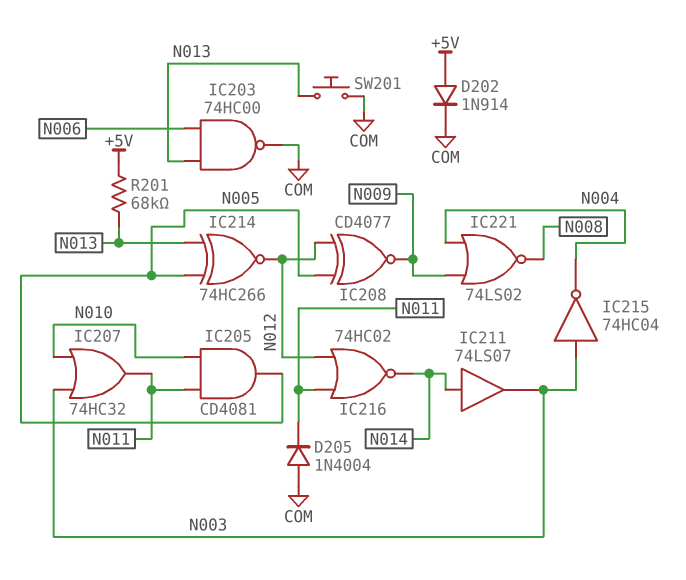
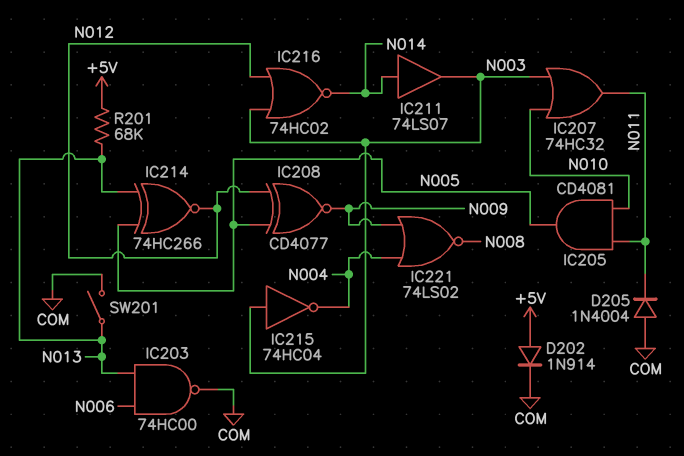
IC216: NOR 74HC02 (in N011, in N012, out N014) -> NOR 74HC02 (in N003, in N012, out N014)
SW201: button (COM, N013) -> switch (COM, N013)

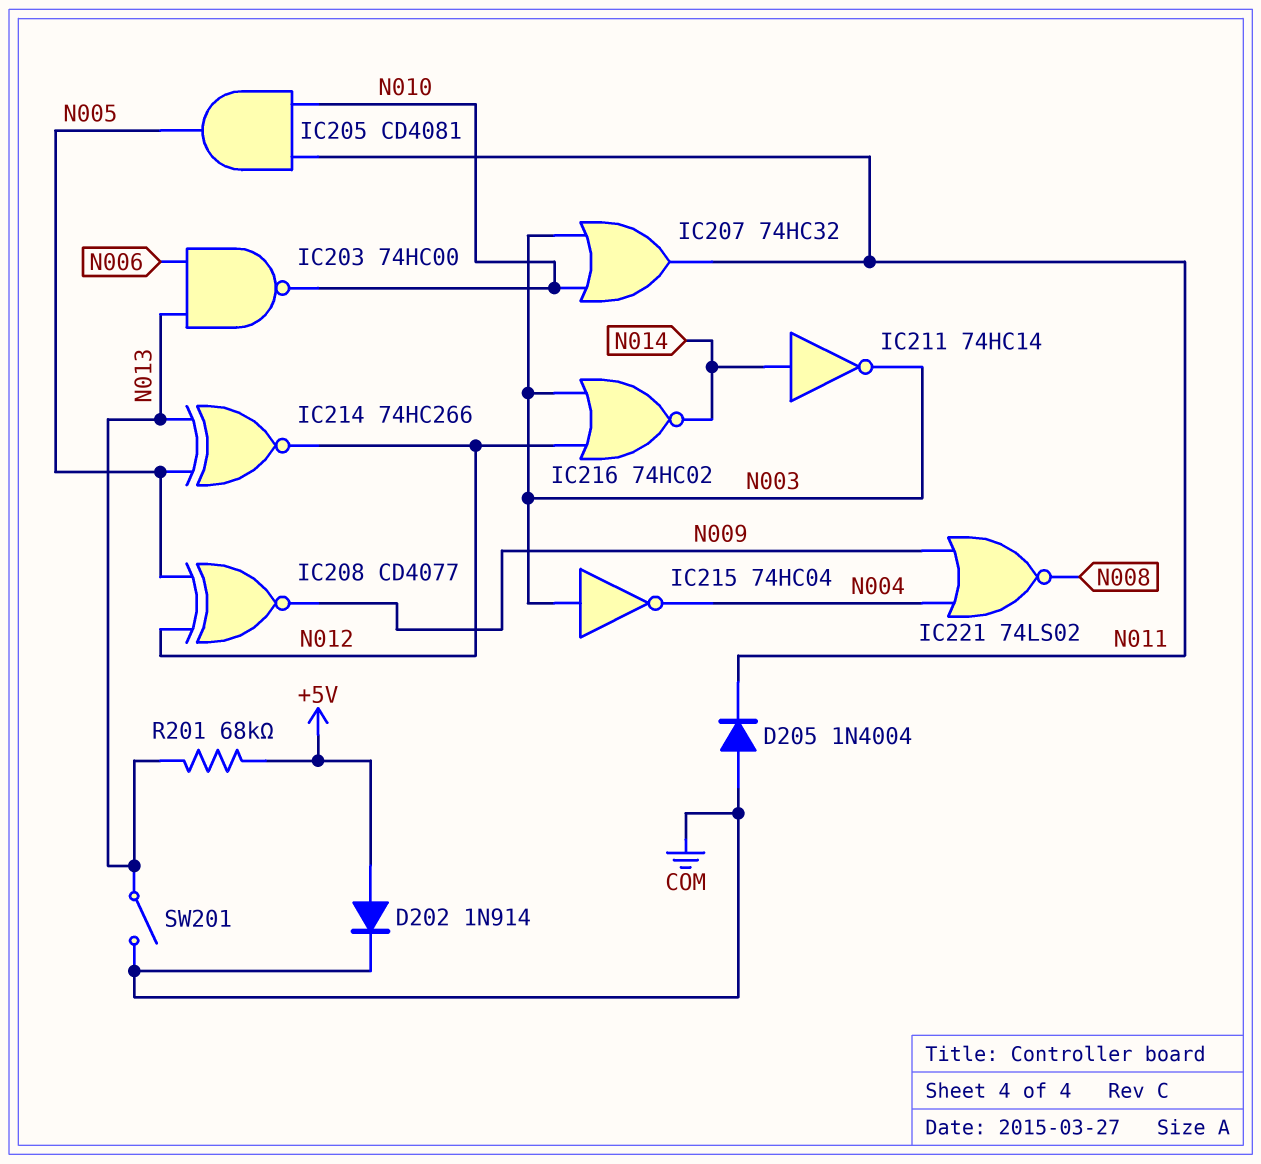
IC203: NAND 74HC00 (in N006, in N013, out COM) -> NAND 74HC00 (in N006, in N013, out N010)
IC211: buffer 74LS07 (in N014, out N003) -> NOT 74HC14 (in N014, out N003)

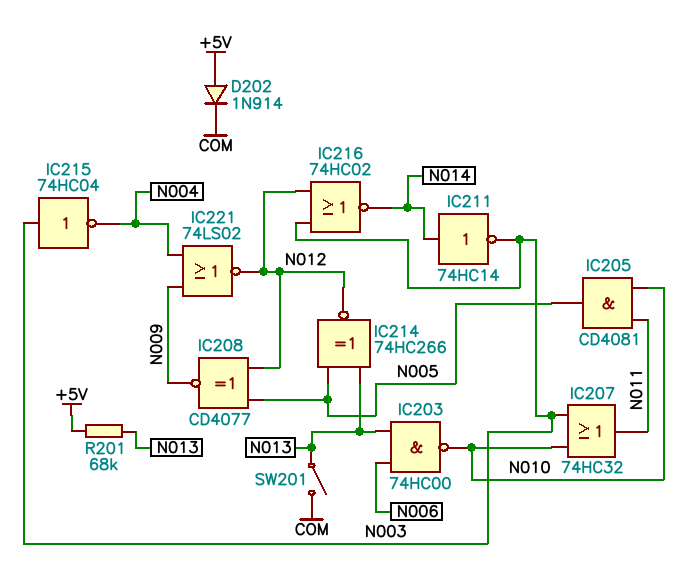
D205: diode 1N4004 (A COM, K N011) -> none
IC221: NOR 74LS02 (in N004, in N009, out N008) -> NOR 74LS02 (in N004, in N009, out N012)

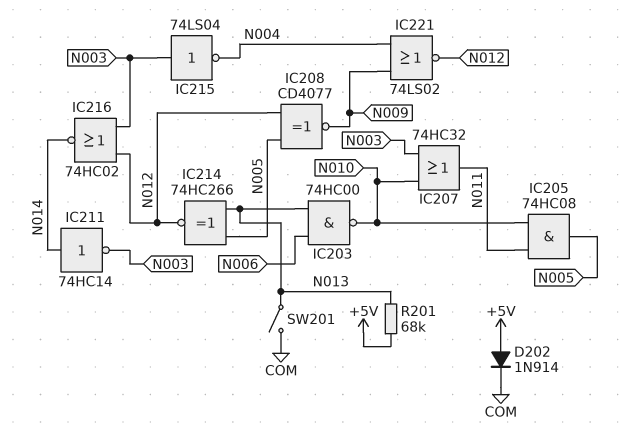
IC205: AND CD4081 (in N010, in N011, out N005) -> AND 74HC08 (in N010, in N011, out N005)
IC215: NOT 74HC04 (in N003, out N004) -> NOT 74LS04 (in N003, out N004)

